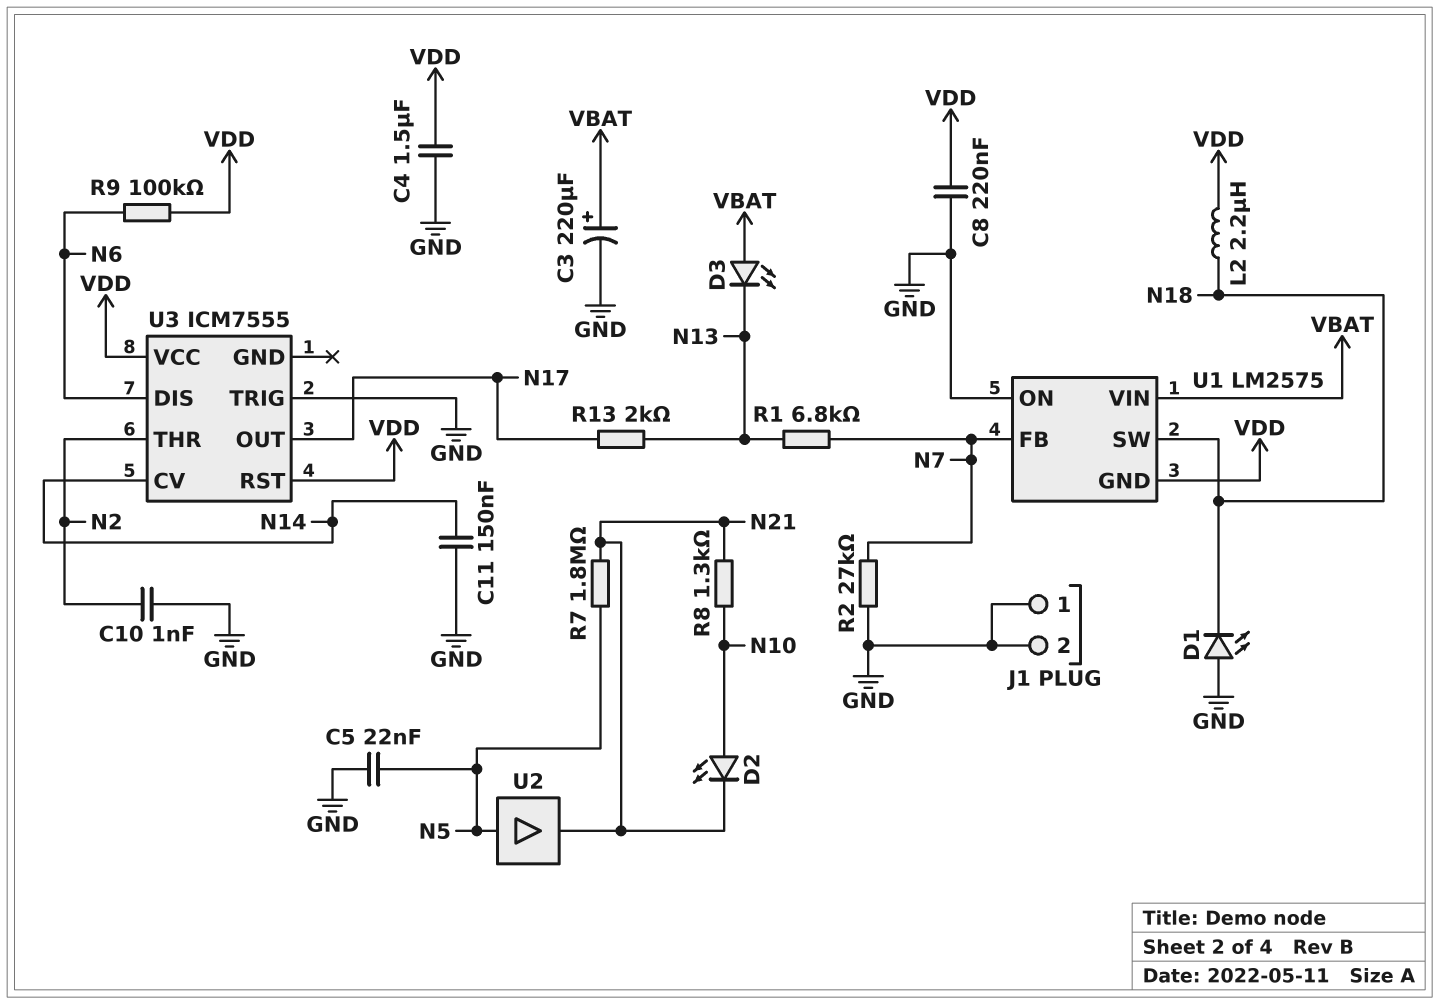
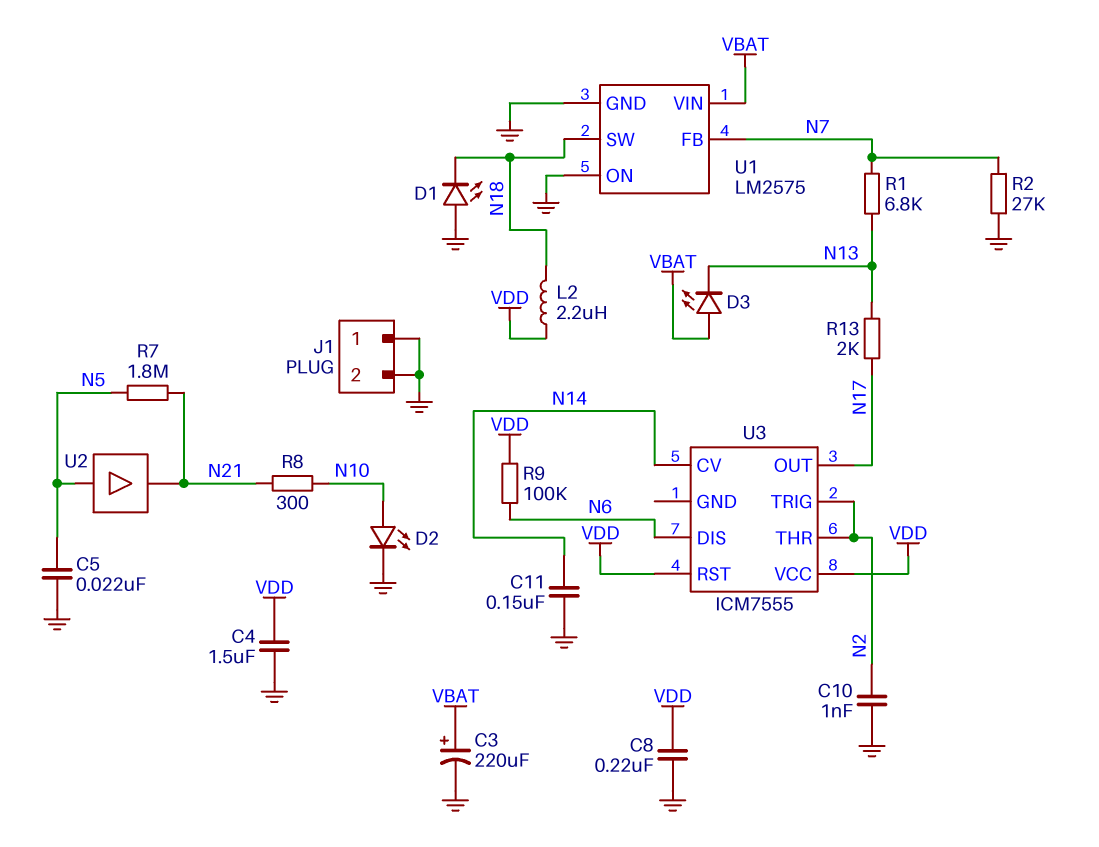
D2: LED (A N10, K N21) -> LED (A N10, K GND)
R8: 1.3k (N10, N21) -> 300 (N10, N21)
U1 pin GND: VDD -> GND
U3 pin TRIG: GND -> N2

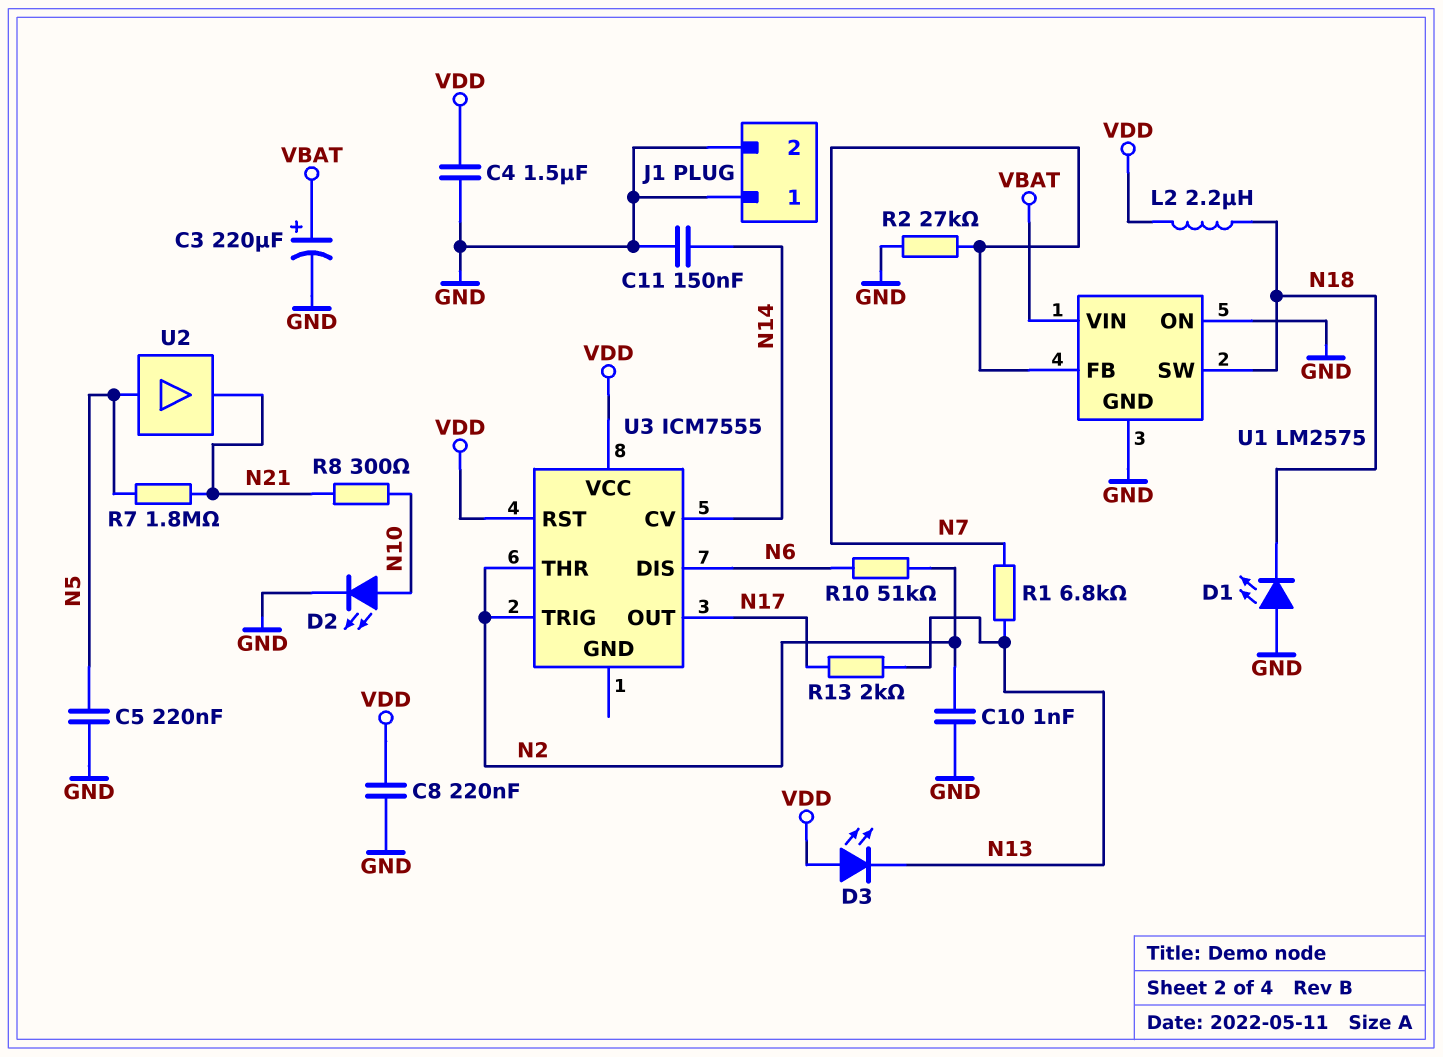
C5: 22nF (GND, N5) -> 220nF (GND, N5)
D3: LED (A VBAT, K N13) -> LED (A VDD, K N13)
R9: 100k (N6, VDD) -> none
R10: none -> 51k (N2, N6)

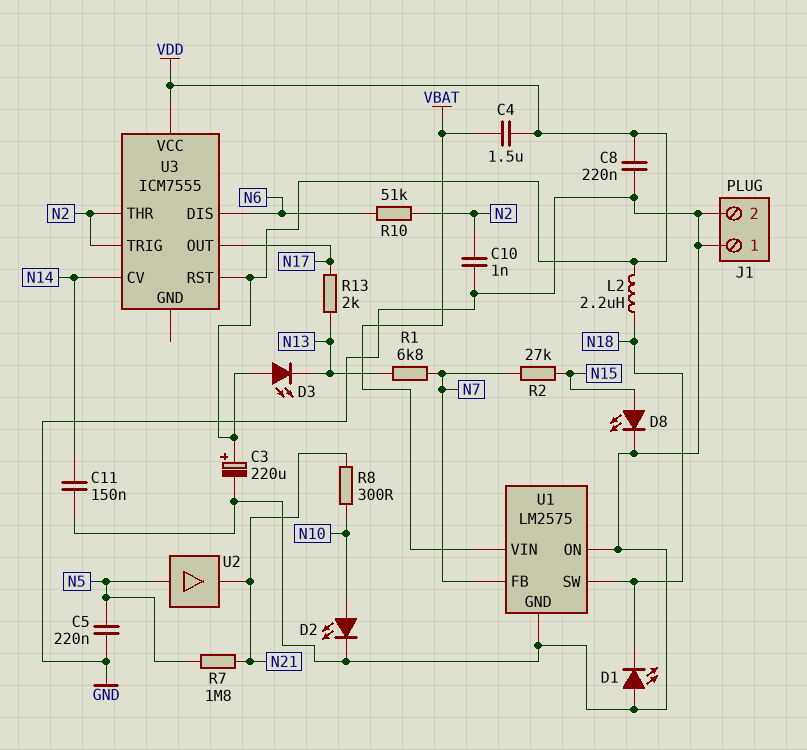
C3: 220uF (plus VBAT, minus GND) -> 220uF (plus VDD, minus GND)
C4: 1.5uF (GND, VDD) -> 1.5uF (VBAT, VDD)
D8: none -> LED (A N15, K GND)
R2: 27k (GND, N7) -> 27k (N7, N15)

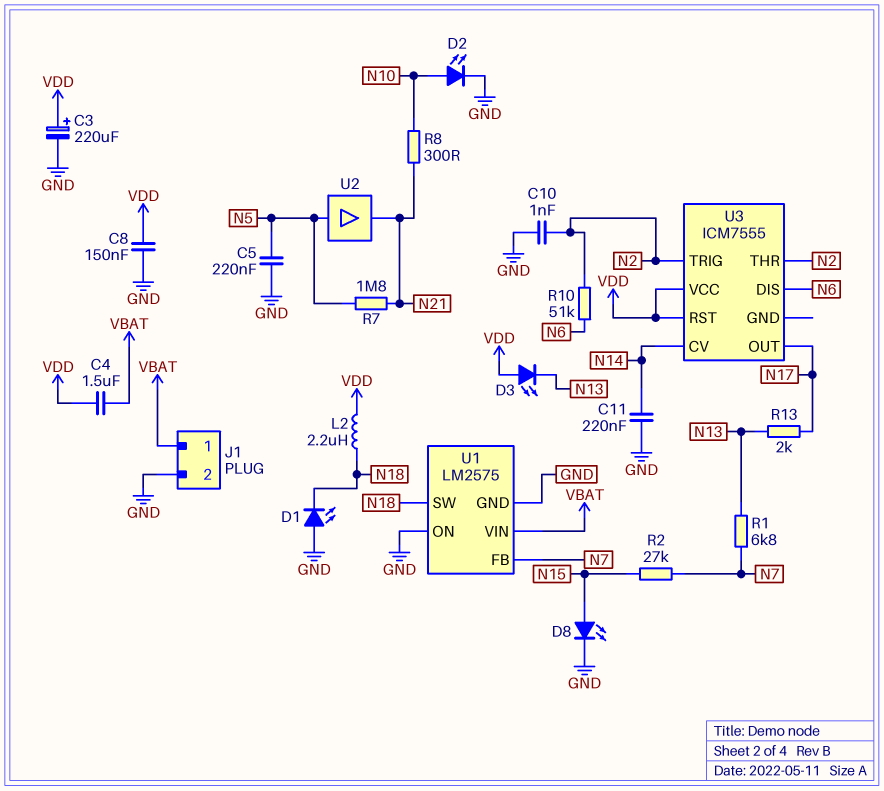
C8: 220nF (GND, VDD) -> 150nF (GND, VDD)
C11: 150nF (GND, N14) -> 220nF (GND, N14)
J1 pin 1: GND -> VBAT

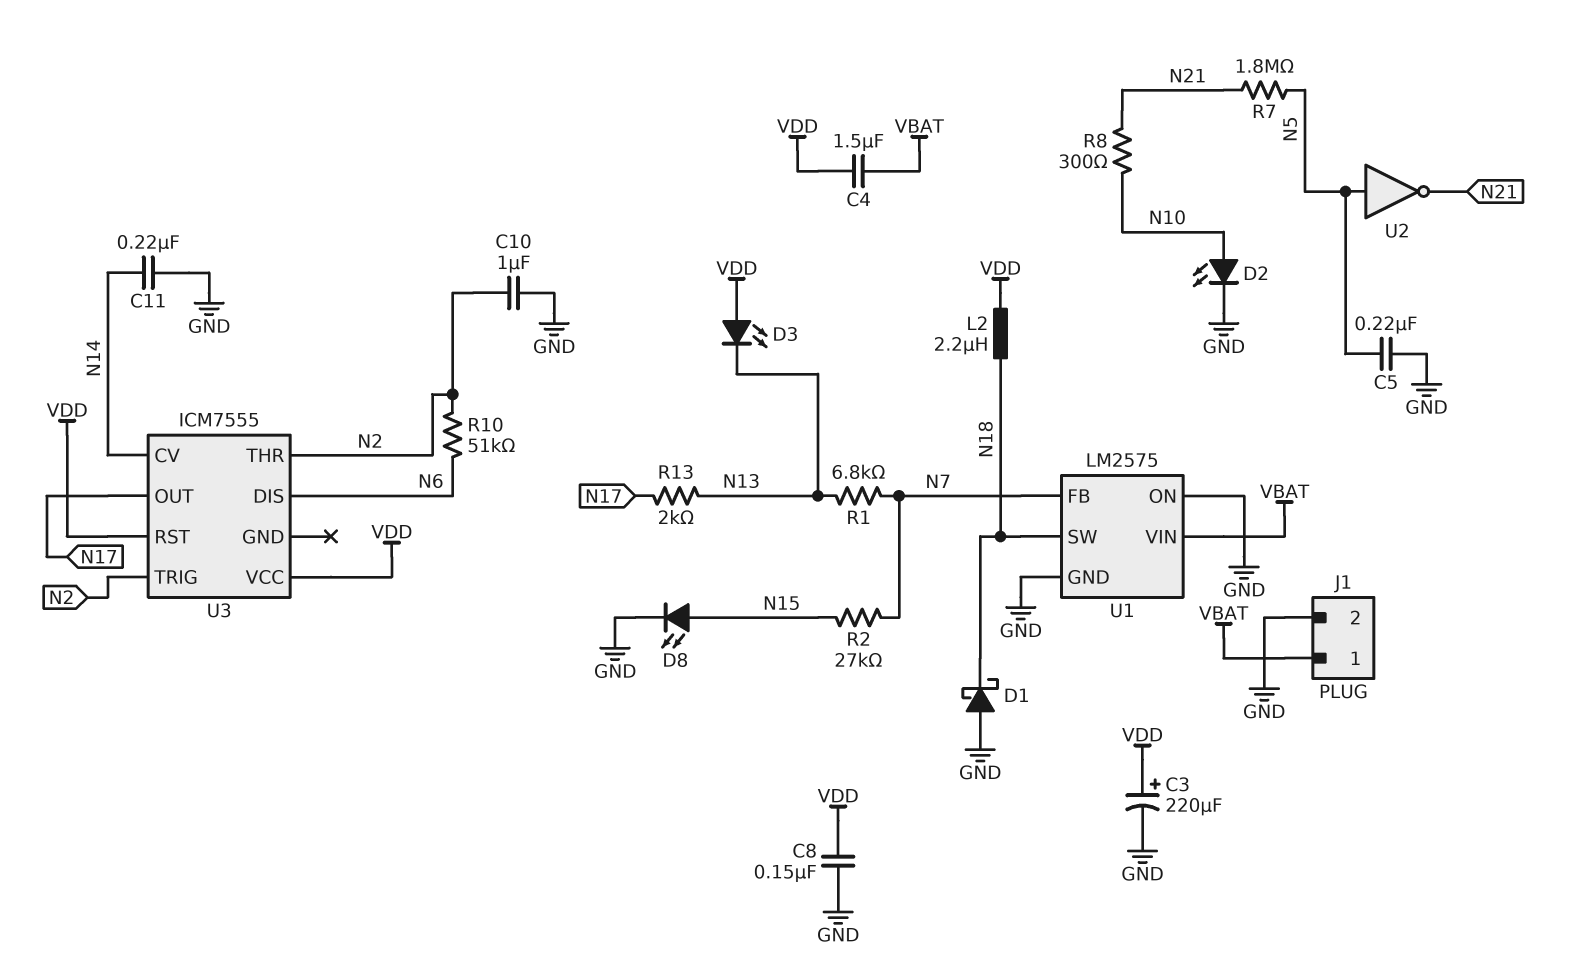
C10: 1nF (GND, N2) -> 1uF (GND, N2)
D1: LED (A GND, K N18) -> schottky (A GND, K N18)
U2: buffer (in N5, out N21) -> NOT (in N5, out N21)

